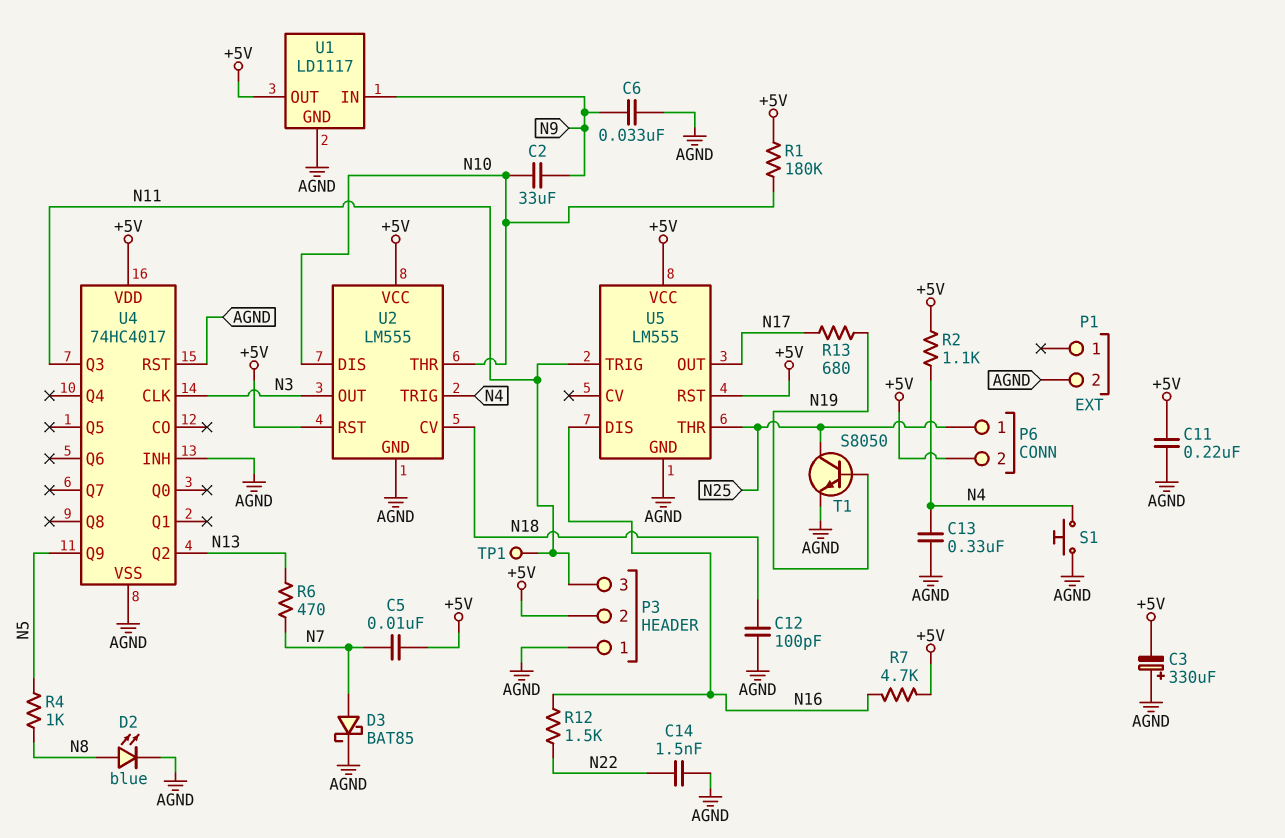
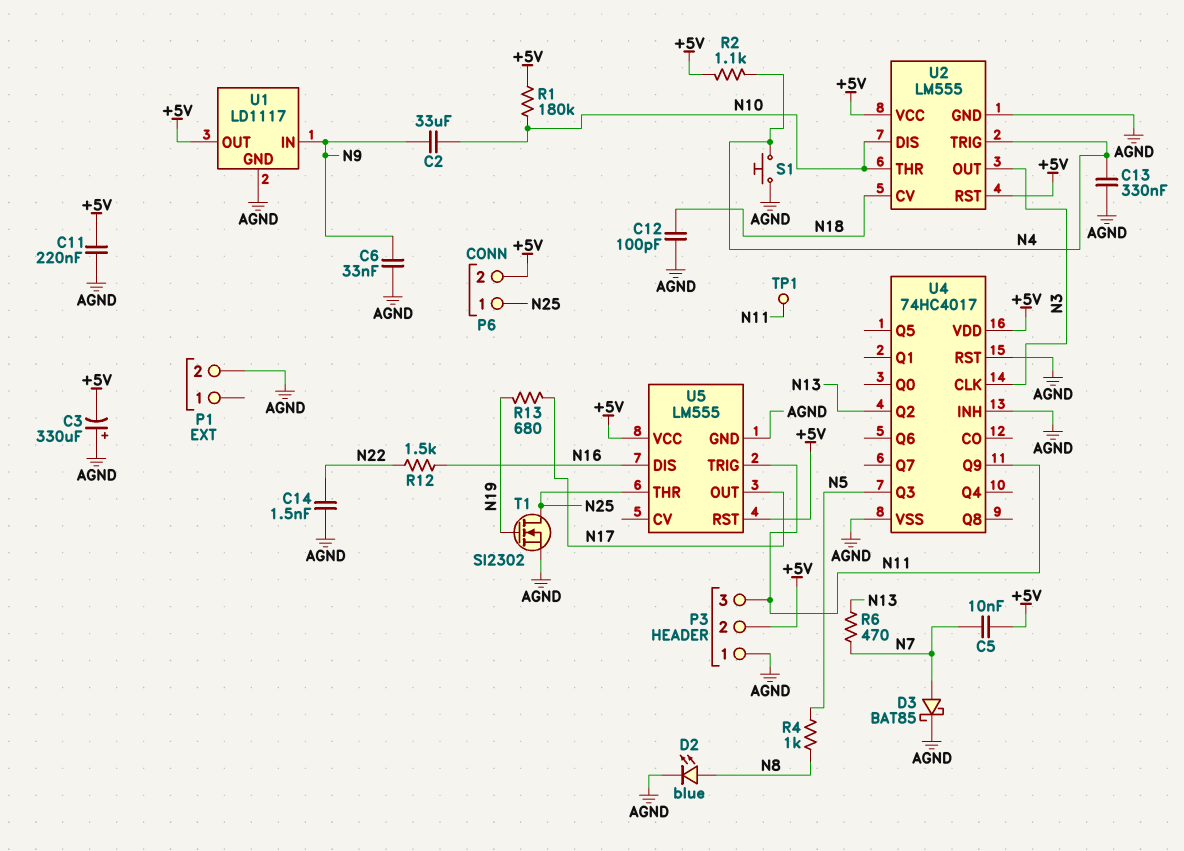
R7: 4.7k (+5V, N16) -> none
T1: NPN S8050 (B N19, C N25, E AGND) -> NMOS SI2302 (G N19, D N25, S AGND)
U4 pin Q3: N11 -> N5
U4 pin Q9: N5 -> N11

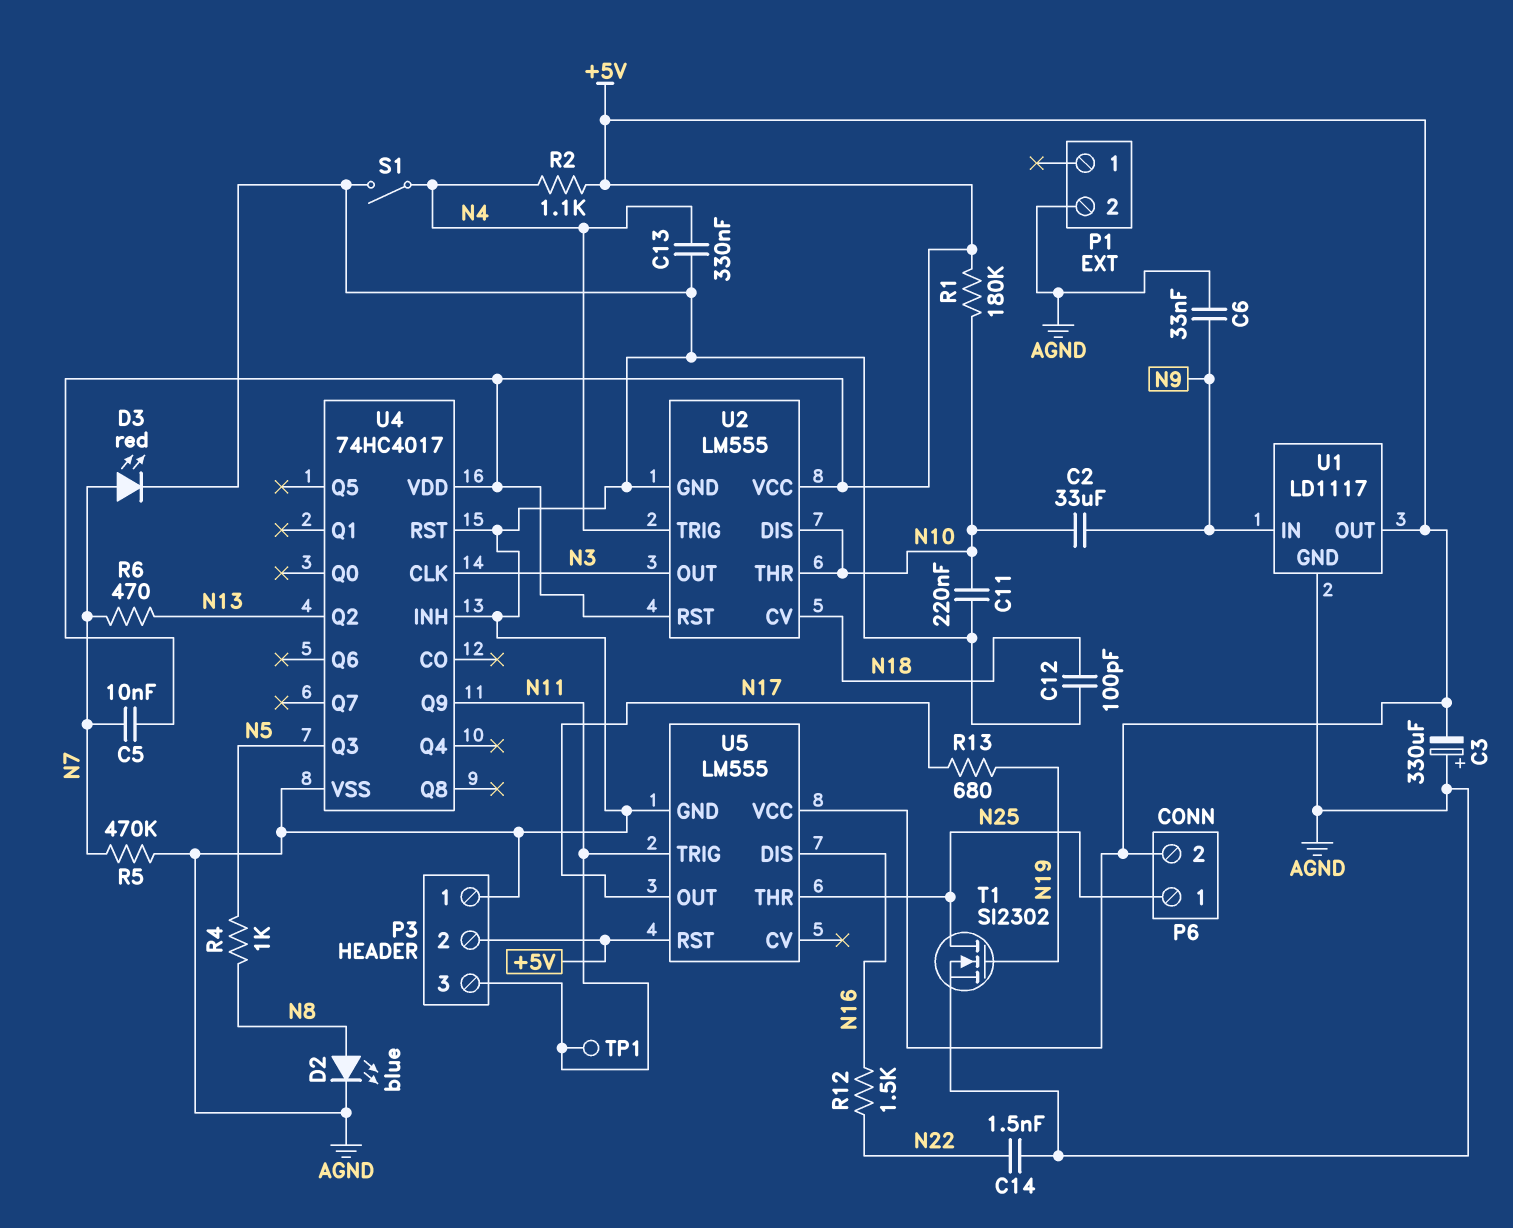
C11: 220nF (+5V, AGND) -> 220nF (AGND, N10)
D3: schottky BAT85 (A N7, K AGND) -> LED red (A N7, K AGND)
R5: none -> 470k (AGND, N7)
S1: button (AGND, N4) -> switch (AGND, N4)

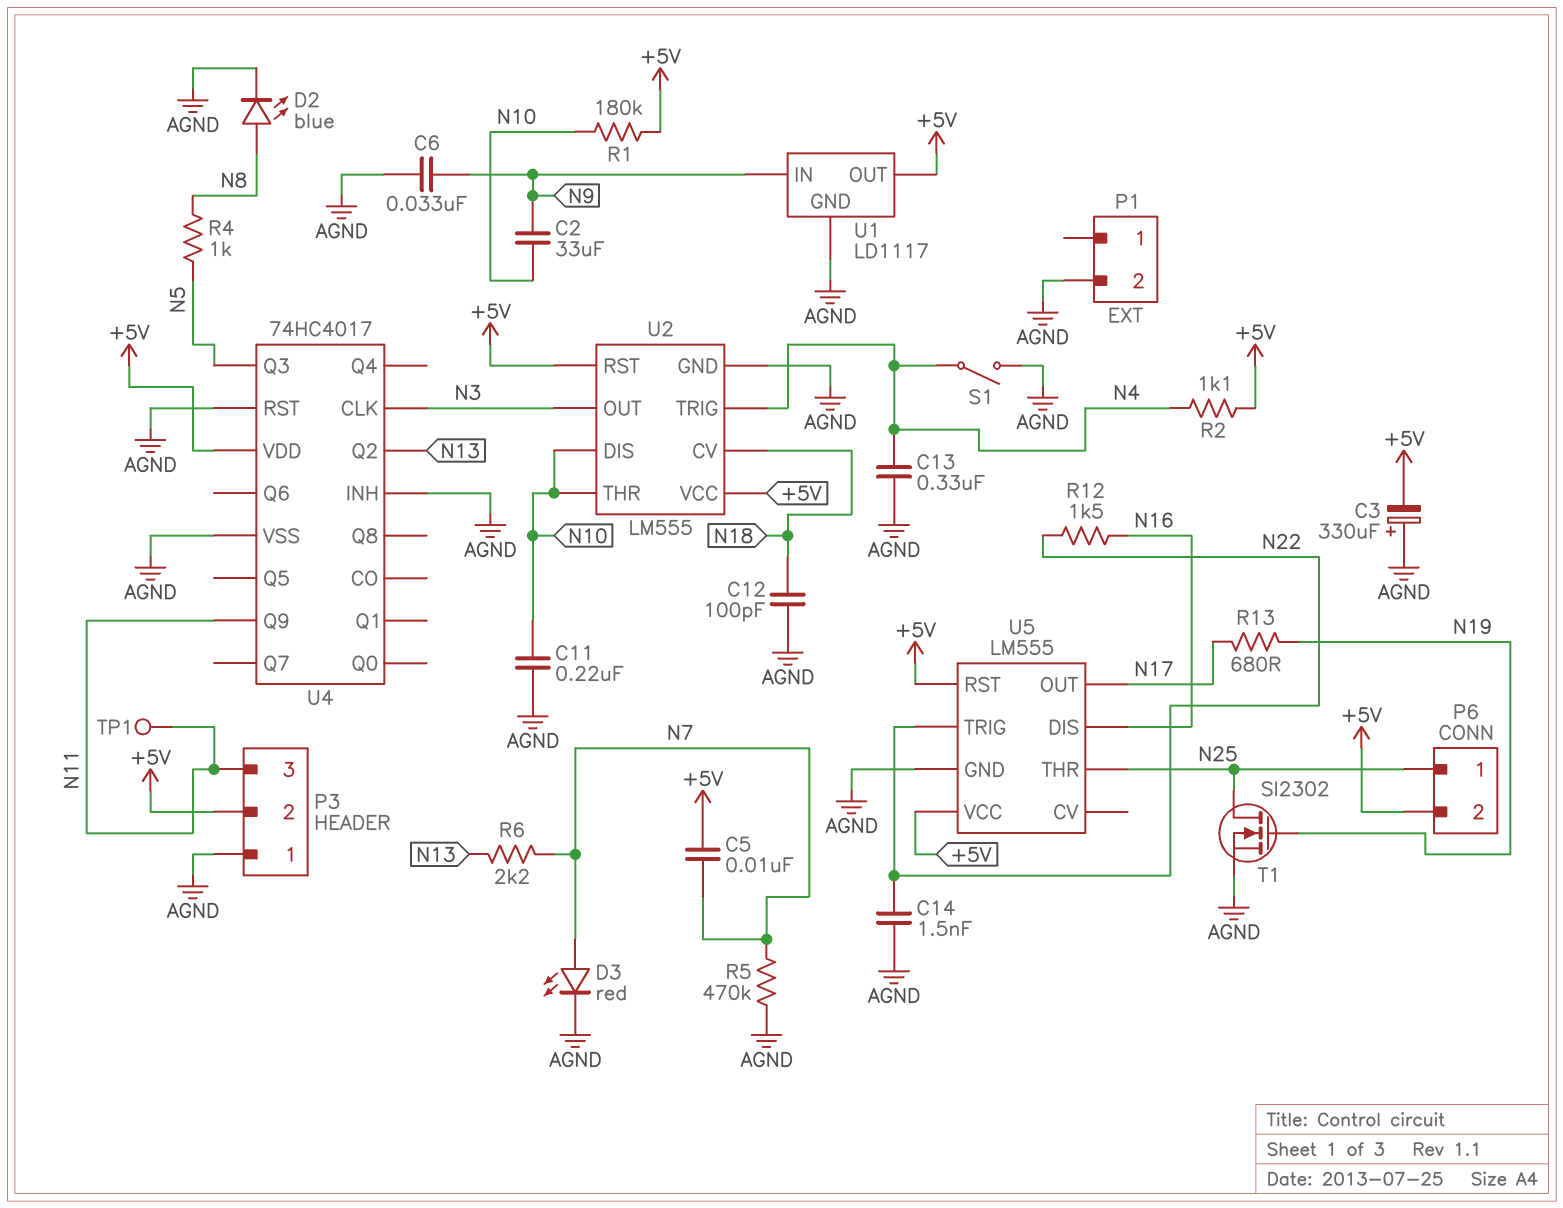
R6: 470 (N7, N13) -> 2.2k (N7, N13)
U5 pin TRIG: N11 -> N22

